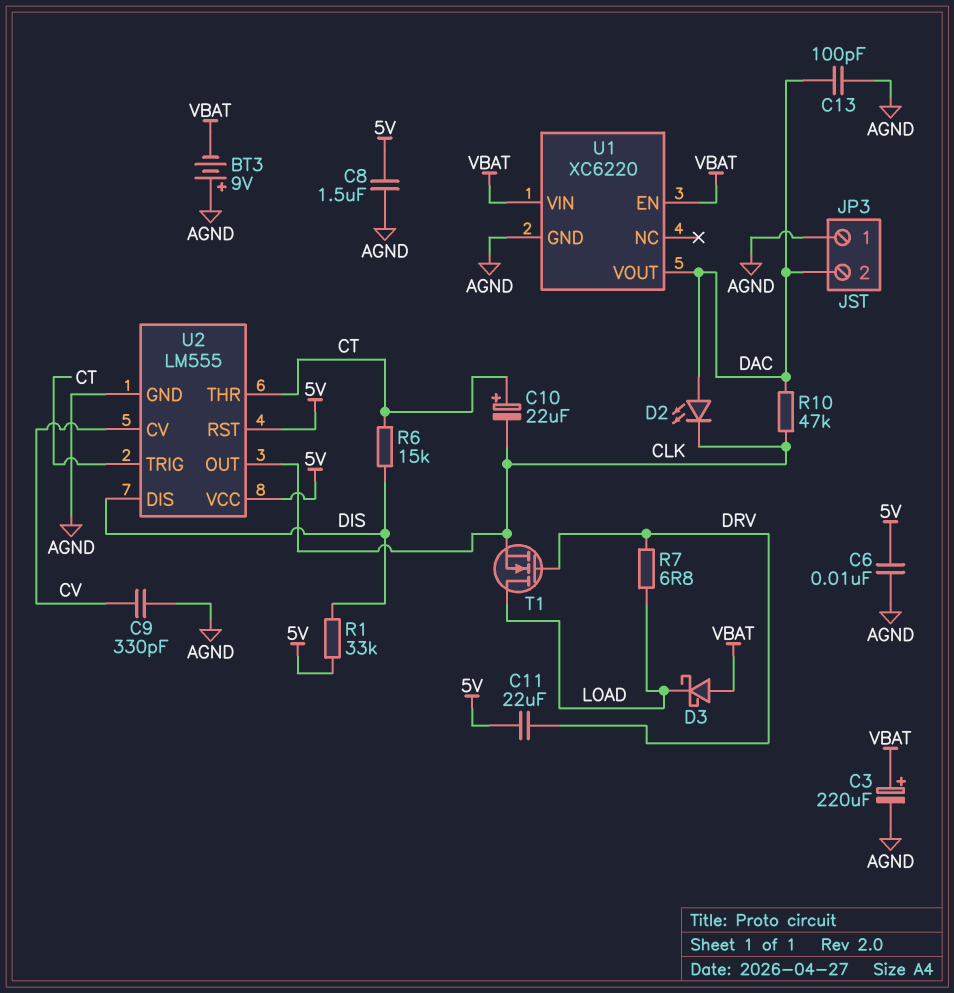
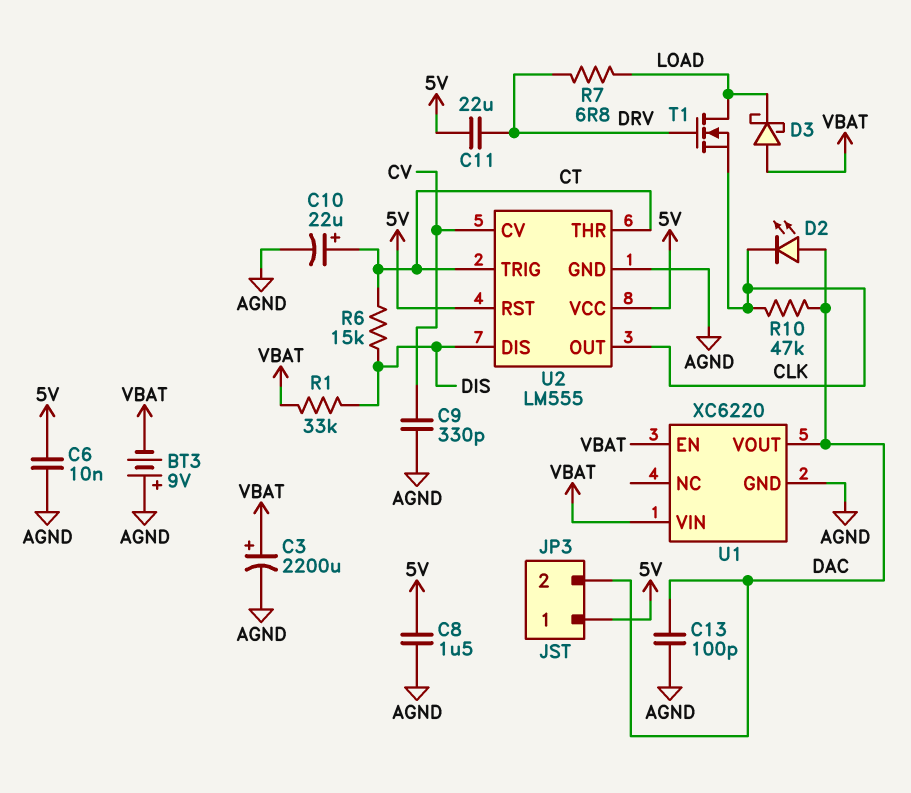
C3: 220uF (plus VBAT, minus AGND) -> 2200uF (plus VBAT, minus AGND)
C10: 22uF (plus CT, minus CLK) -> 22uF (plus CT, minus AGND)
JP3 pin 1: AGND -> 5V
R1: 33k (5V, DIS) -> 33k (DIS, VBAT)

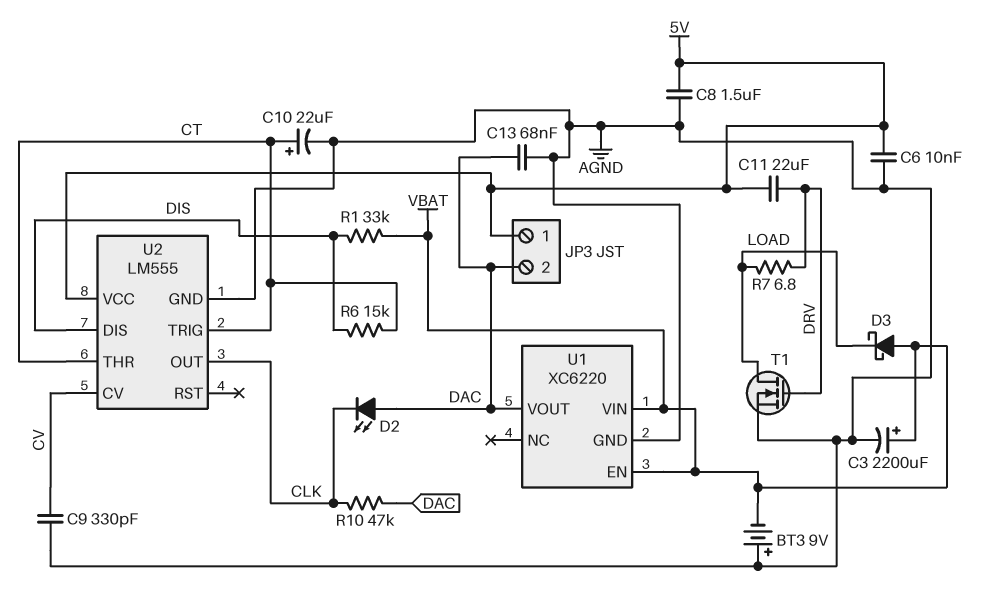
C13: 100pF (AGND, DAC) -> 68nF (AGND, DAC)
T1: NMOS (G DRV, D LOAD, S CLK) -> NMOS (G DRV, D LOAD, S AGND)
U2 pin RST: 5V -> none

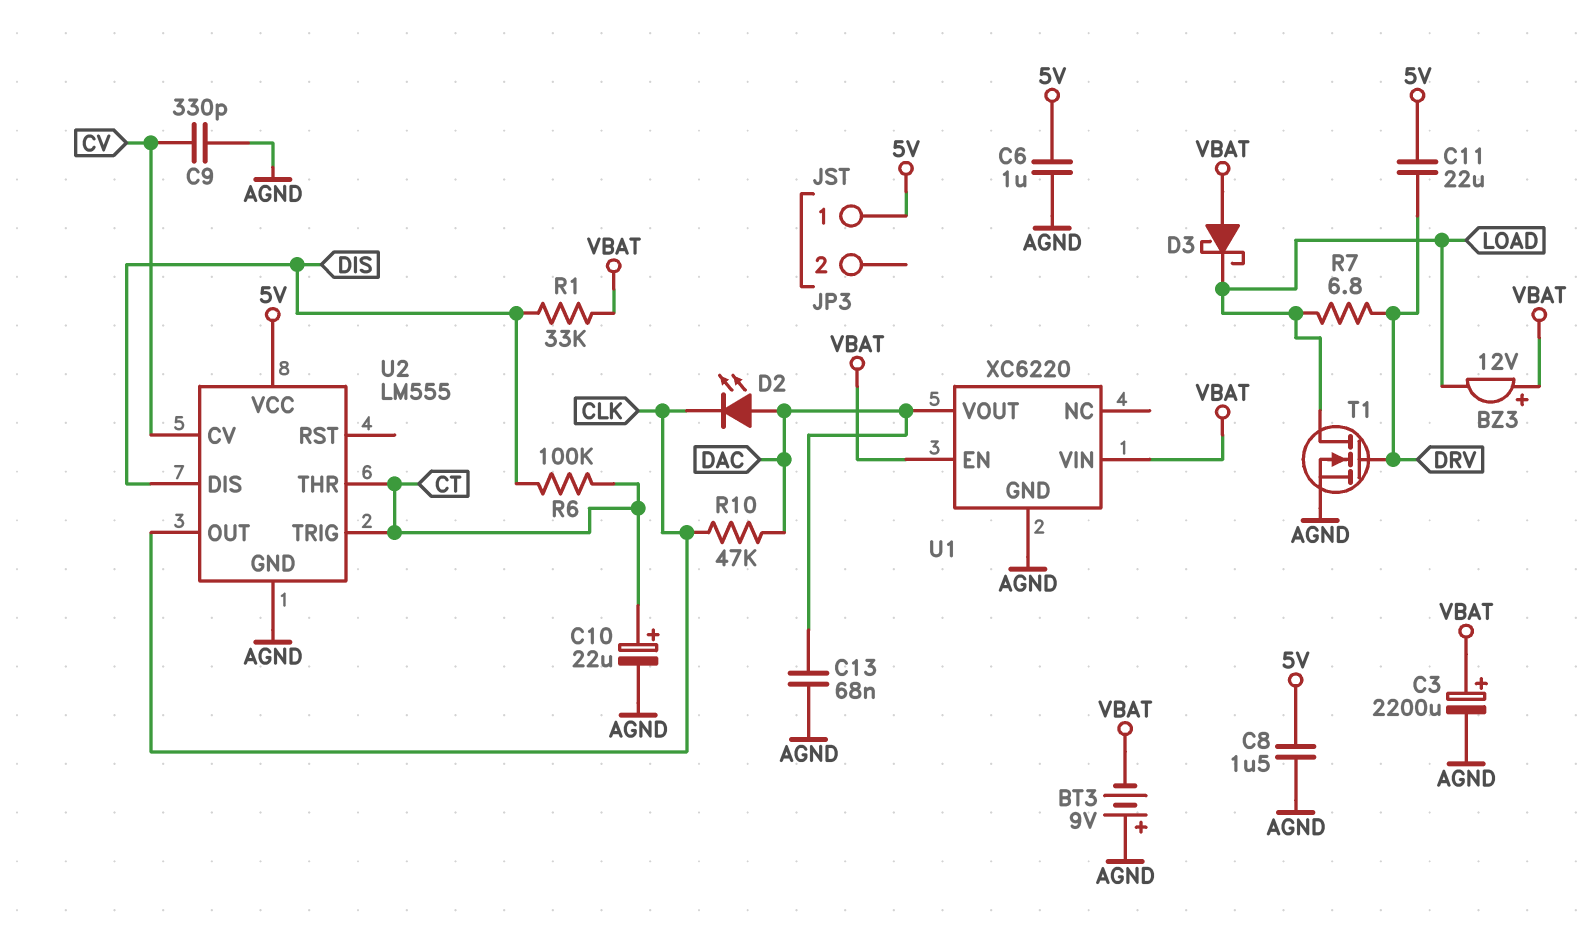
BZ3: none -> buzzer 12V (plus VBAT, minus LOAD)
C6: 10nF (5V, AGND) -> 1uF (5V, AGND)
JP3 pin 2: DAC -> none
R6: 15k (CT, DIS) -> 100k (CT, DIS)

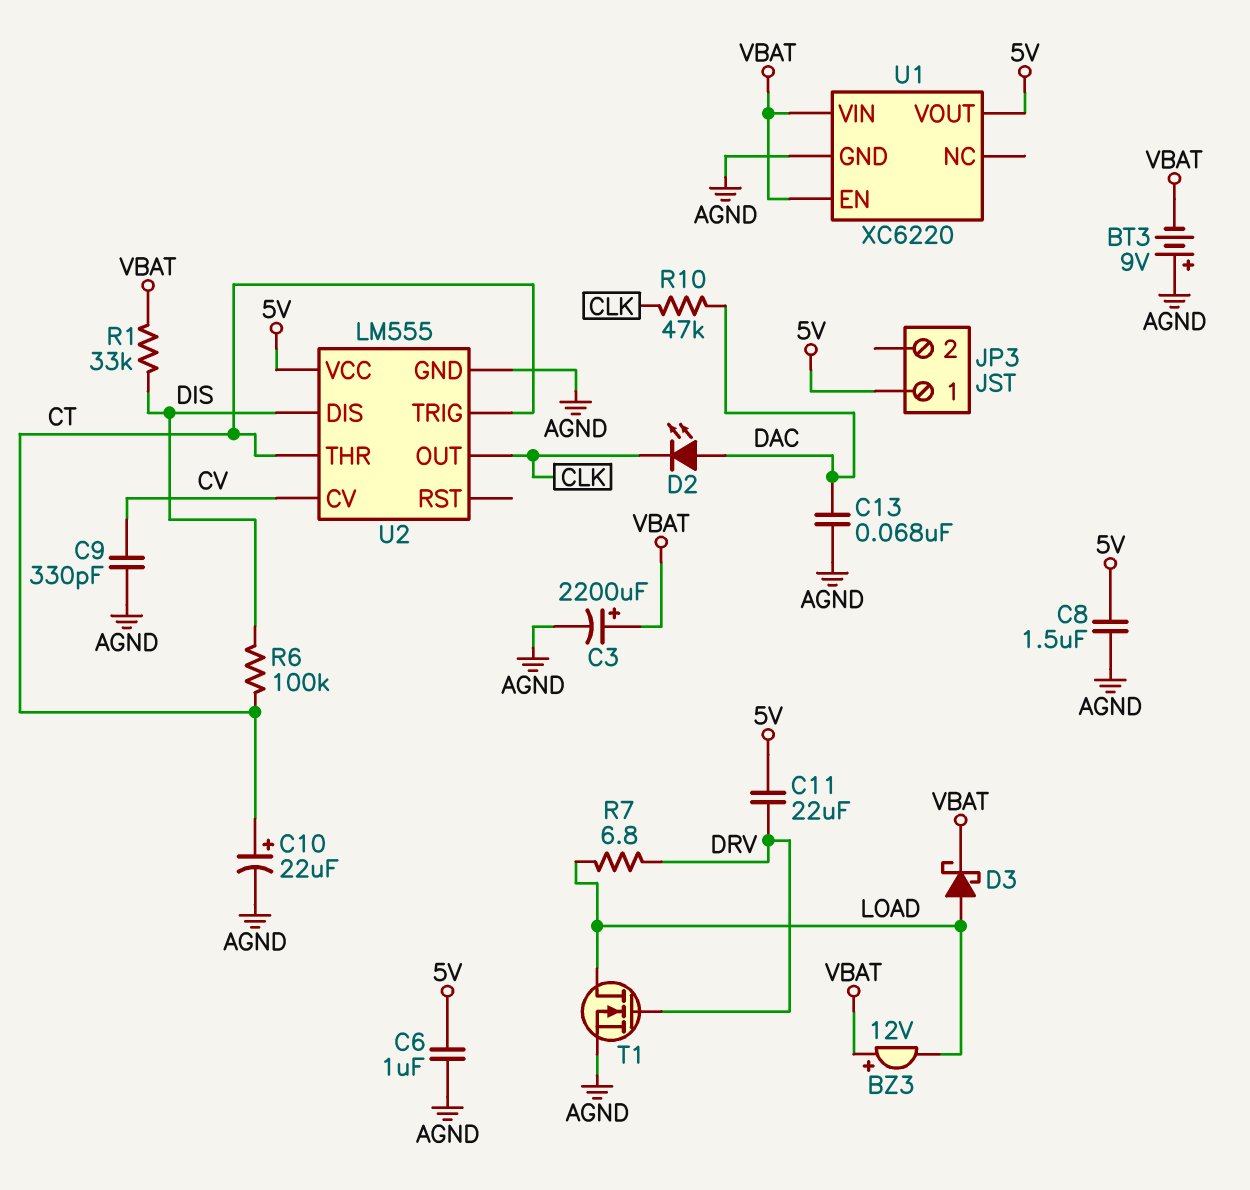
D3: schottky (A VBAT, K LOAD) -> schottky (A LOAD, K VBAT)
U1 pin VOUT: DAC -> 5V

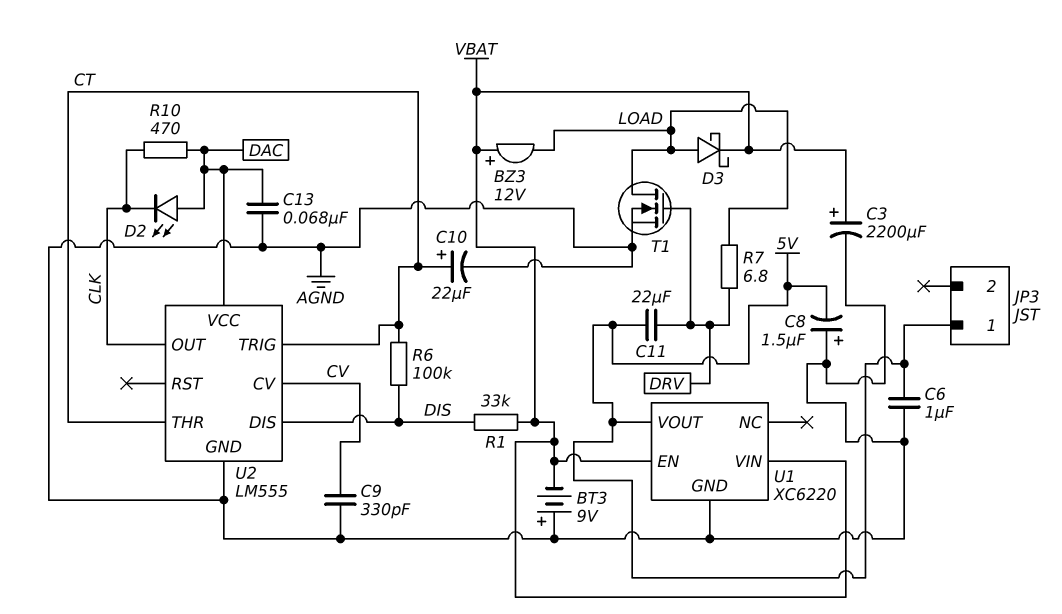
C8: 1.5uF (5V, AGND) -> 1.5uF (plus AGND, minus 5V)
R10: 47k (CLK, DAC) -> 470 (CLK, DAC)
U2 pin VCC: 5V -> DAC

